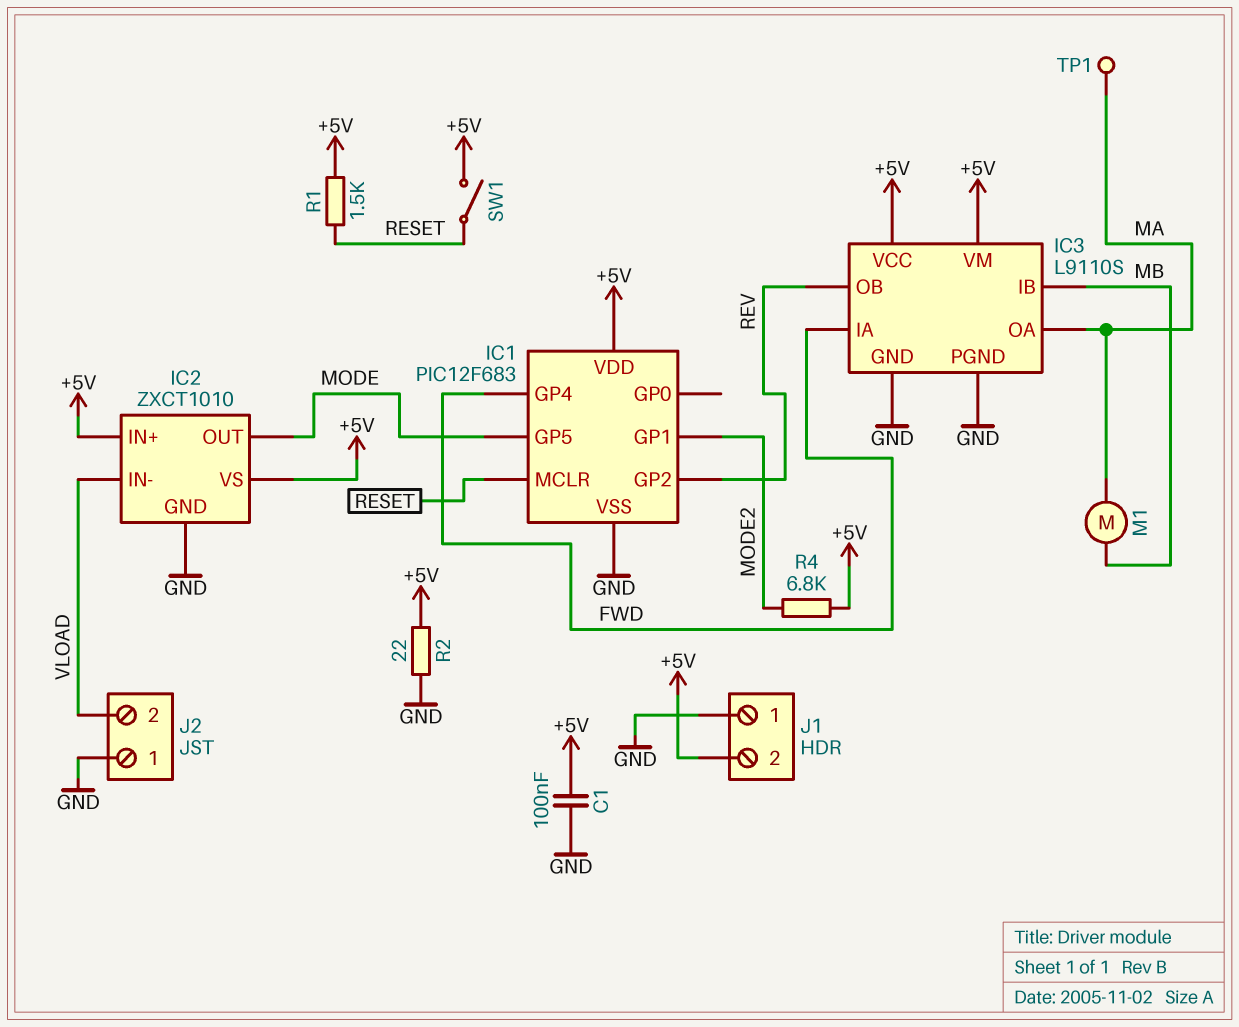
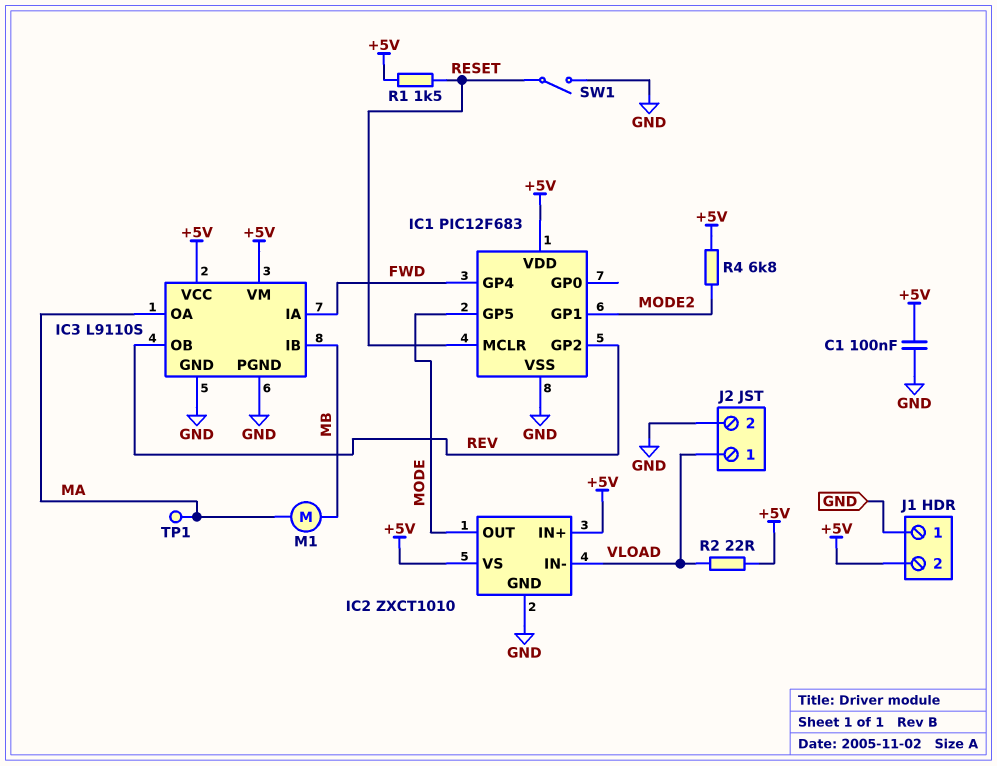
J2 pin 1: GND -> VLOAD
J2 pin 2: VLOAD -> GND
R2: 22 (+5V, GND) -> 22 (+5V, VLOAD)
SW1: switch (+5V, RESET) -> switch (GND, RESET)

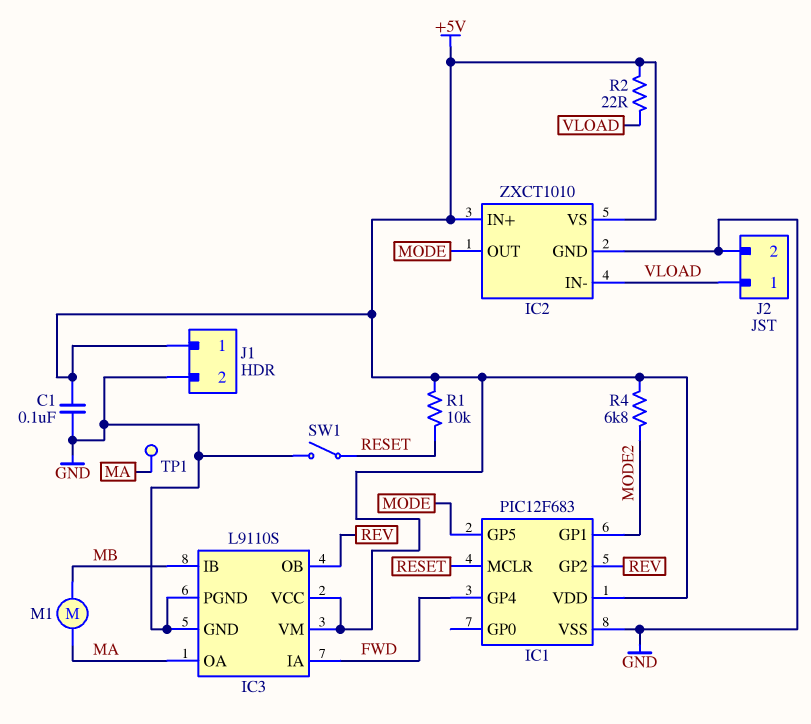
J1 pin 1: GND -> +5V
J1 pin 2: +5V -> GND
R1: 1.5k (+5V, RESET) -> 10k (+5V, RESET)

